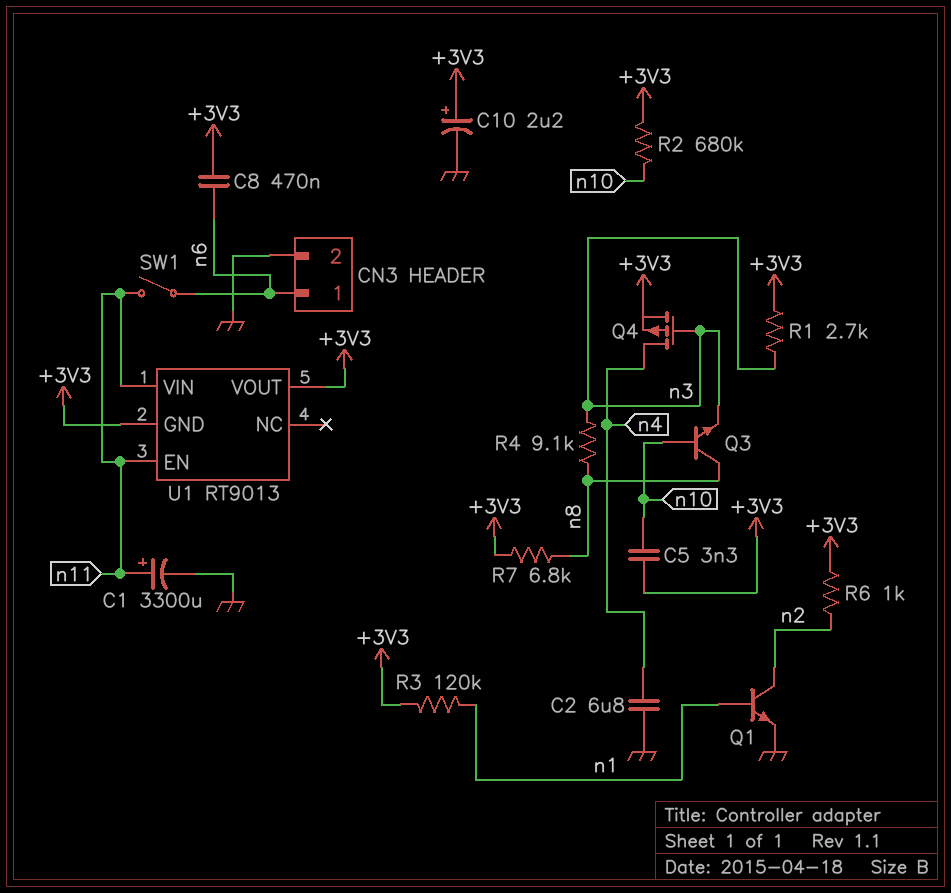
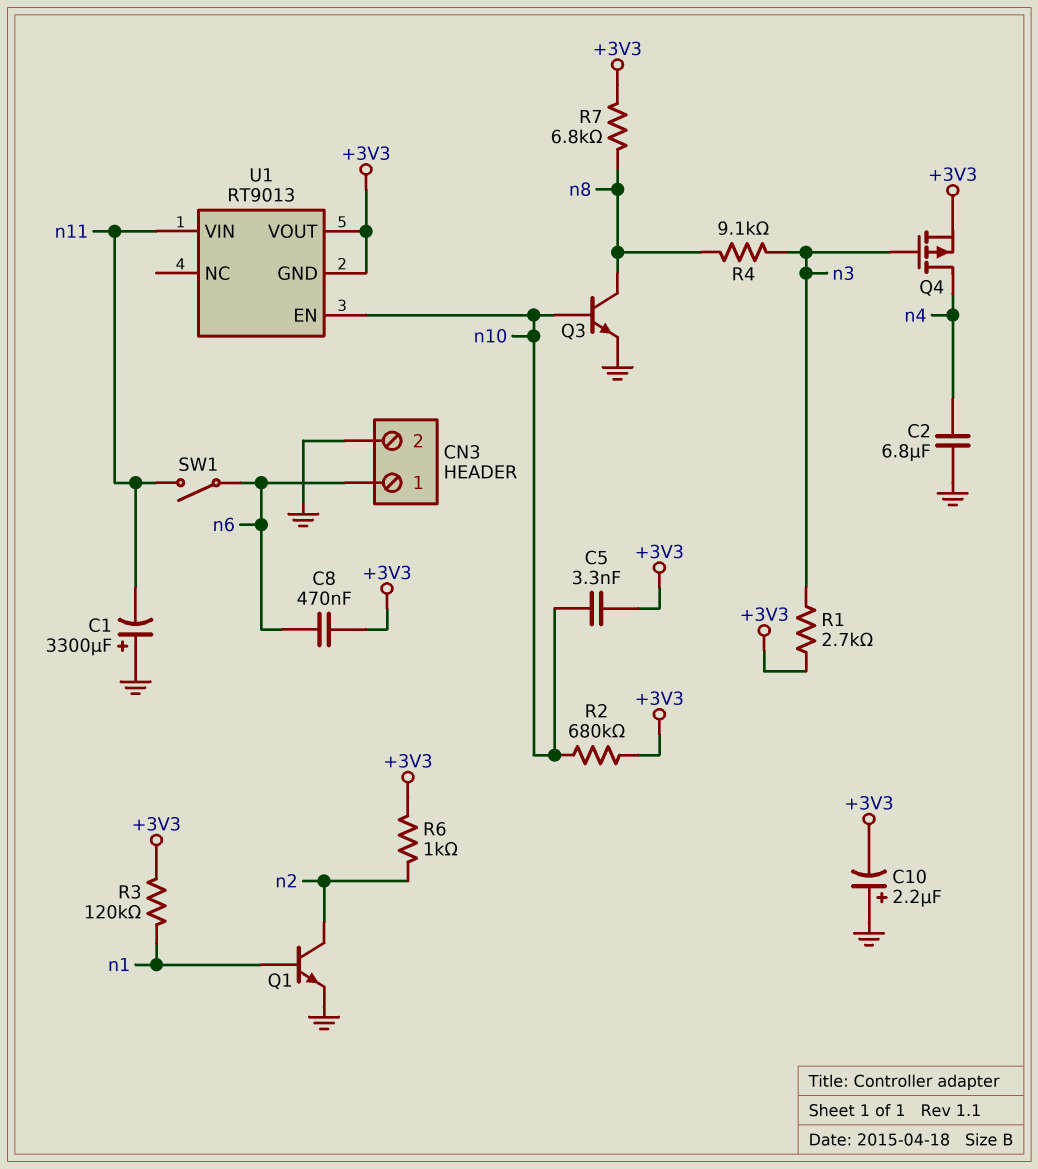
C1: 3300uF (plus n11, minus GND) -> 3300uF (plus GND, minus n11)
C10: 2.2uF (plus +3V3, minus GND) -> 2.2uF (plus GND, minus +3V3)
Q3: NPN (B n10, C n8, E n3) -> NPN (B n10, C n8, E GND)
U1 pin EN: n11 -> n10

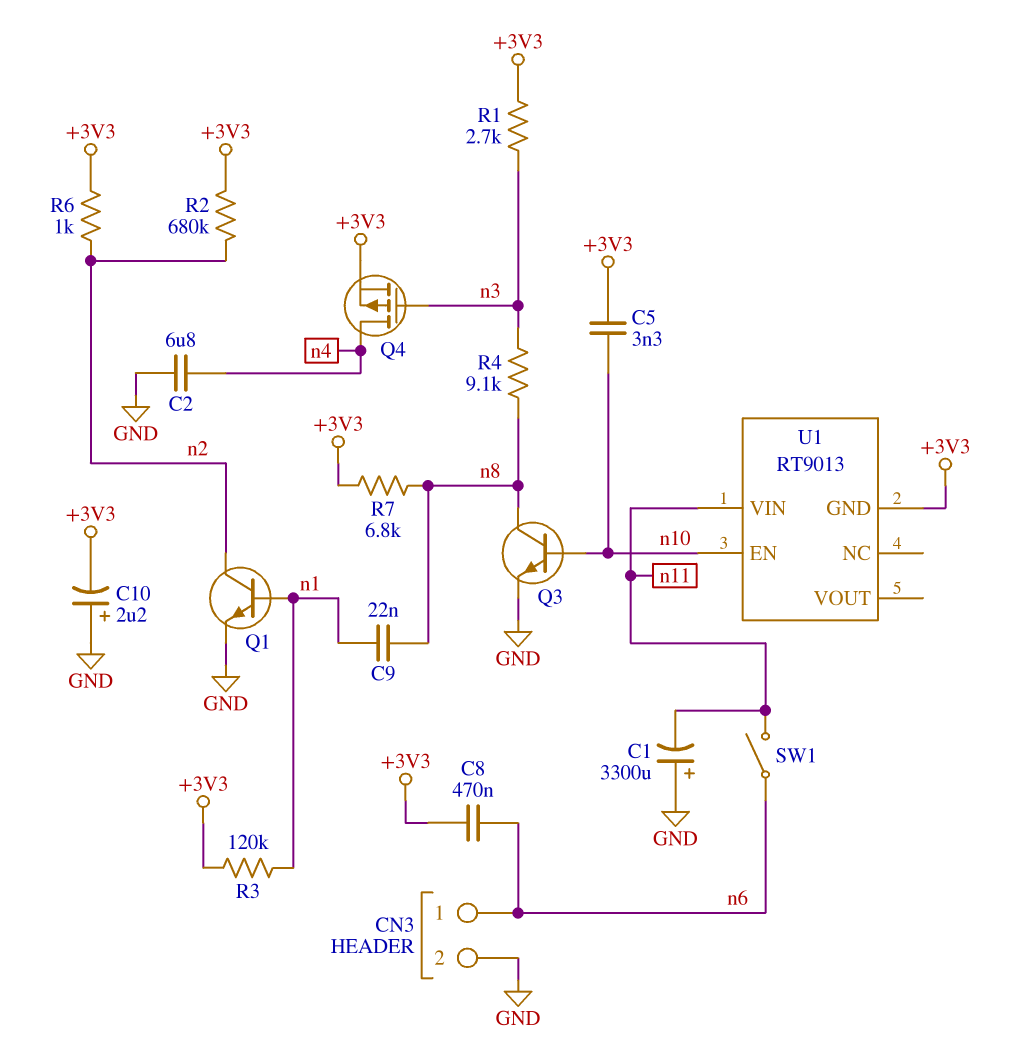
C9: none -> 22nF (n1, n8)
R2: 680k (+3V3, n10) -> 680k (+3V3, n2)
U1 pin VOUT: +3V3 -> none

